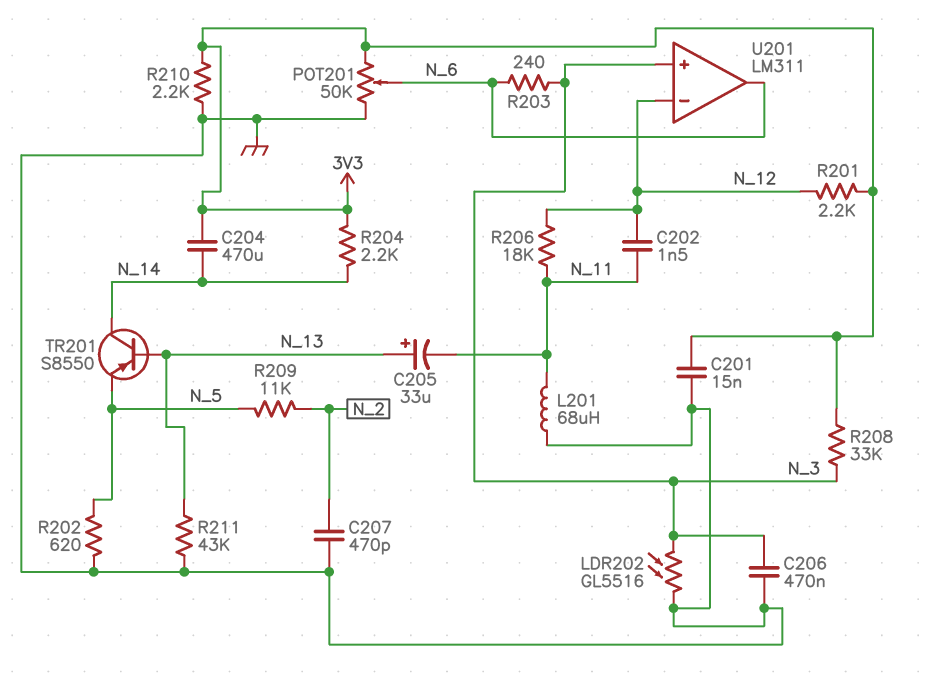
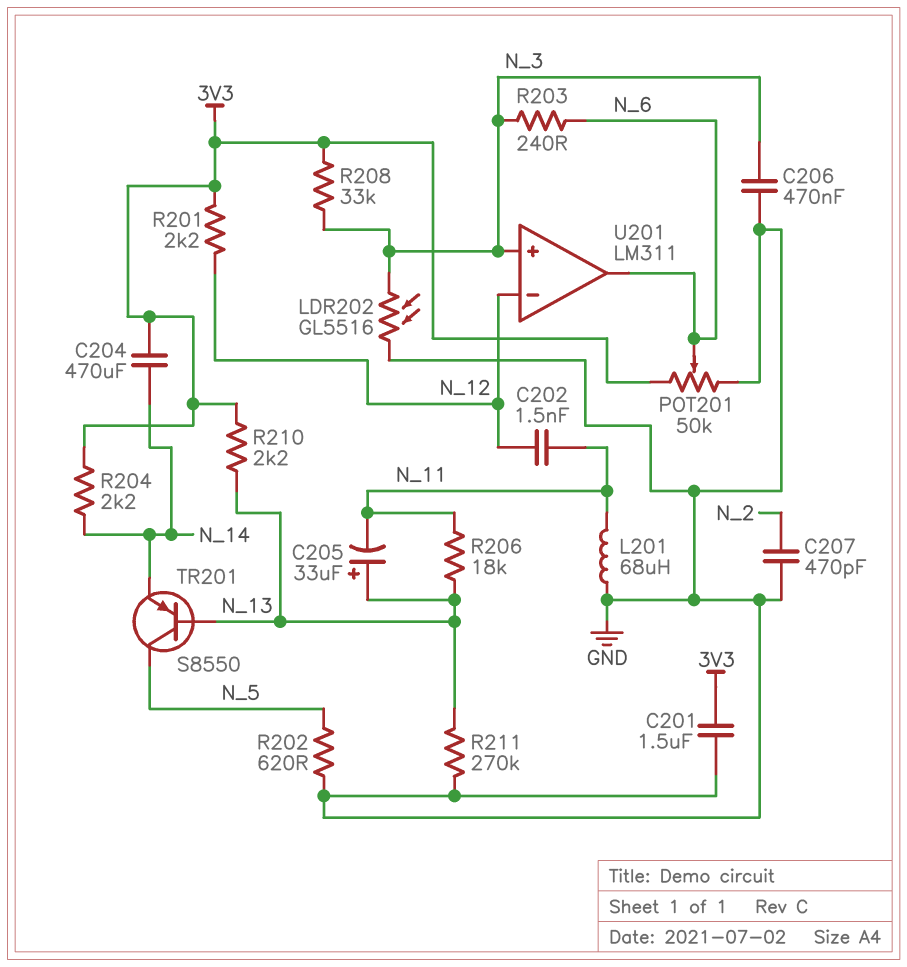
C201: 15nF (3V3, GND) -> 1.5uF (3V3, GND)
R206: 18k (N_11, N_12) -> 18k (N_11, N_13)
R209: 11k (N_2, N_5) -> none
R210: 2.2k (3V3, GND) -> 2.2k (3V3, N_13)
R211: 43k (GND, N_13) -> 270k (GND, N_13)
TR201: PNP S8550 (B N_13, C N_14, E N_5) -> PNP S8550 (B N_13, C N_5, E N_14)

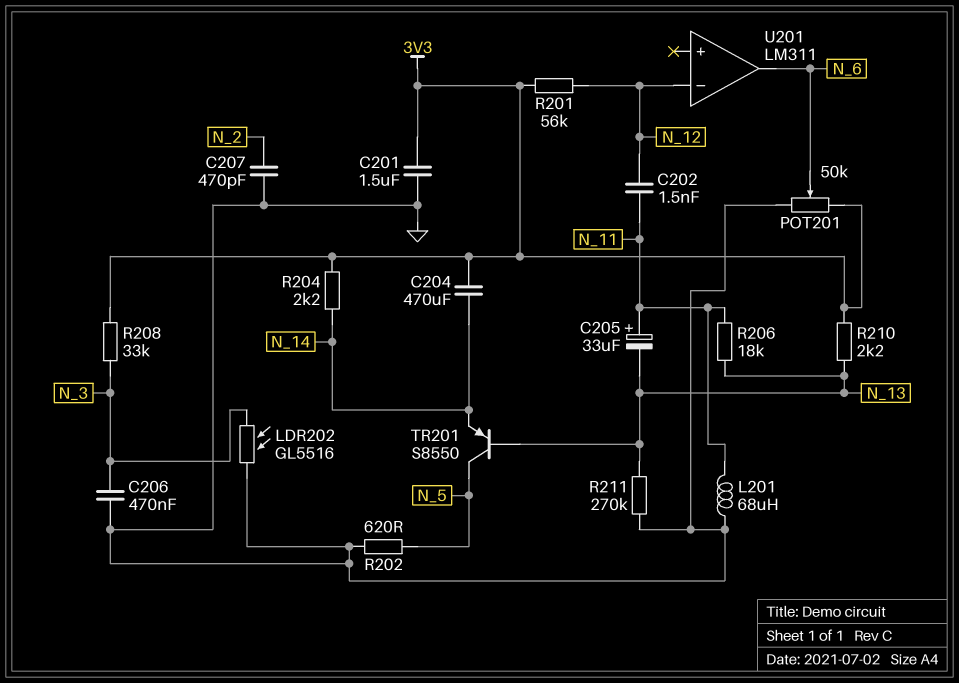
C205: 33uF (plus N_13, minus N_11) -> 33uF (plus N_11, minus N_13)
R201: 2.2k (3V3, N_12) -> 56k (3V3, N_12)
R203: 240 (N_3, N_6) -> none
U201 pin in+: N_3 -> none

